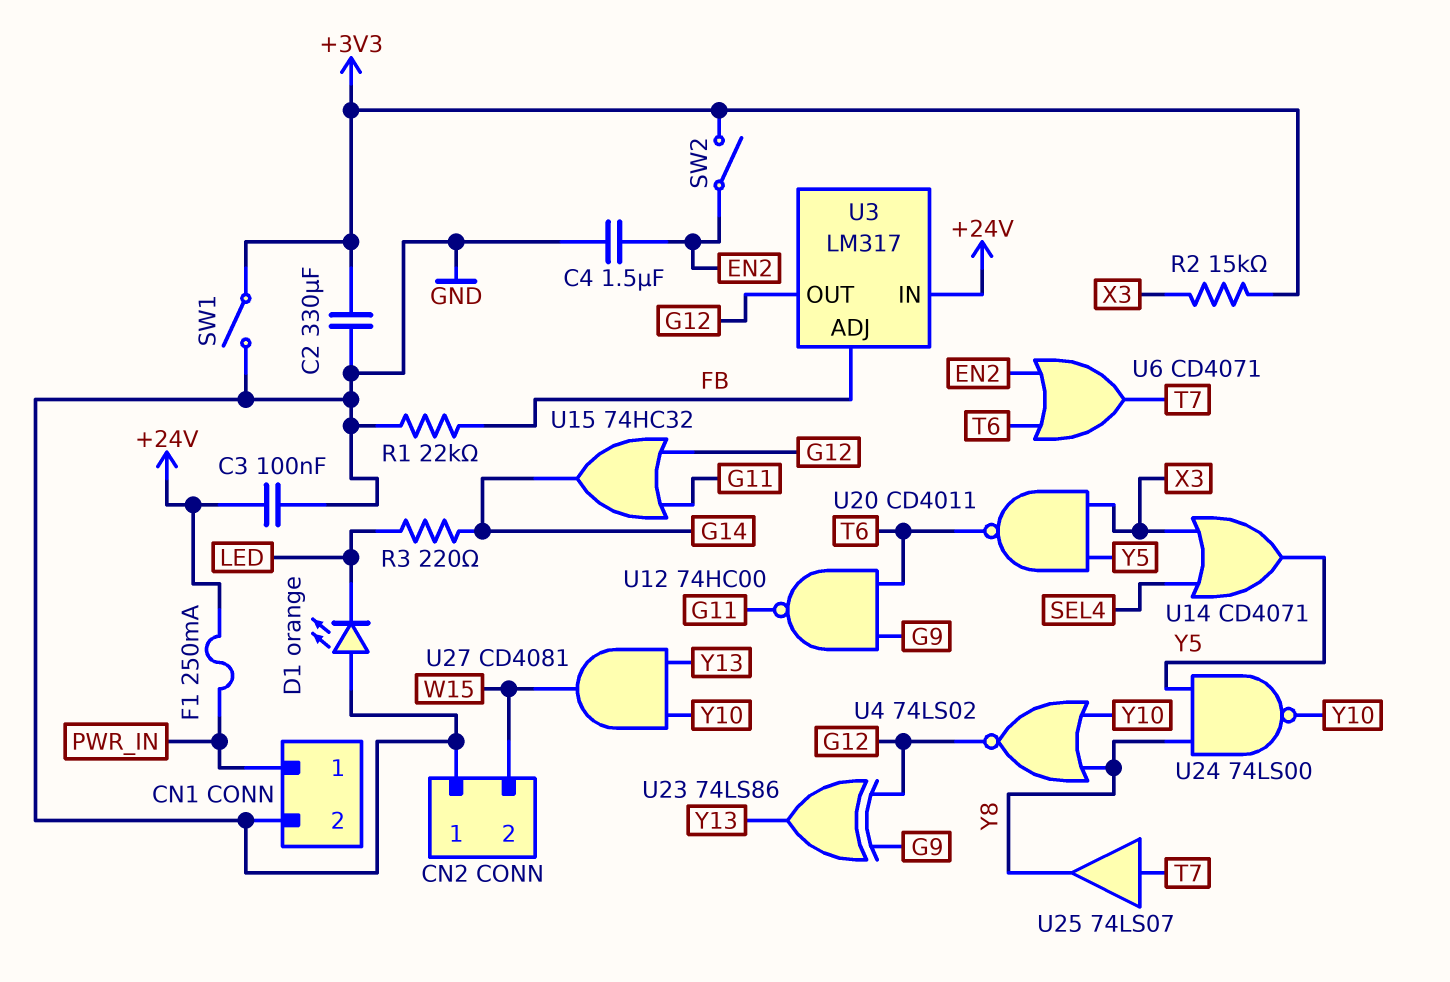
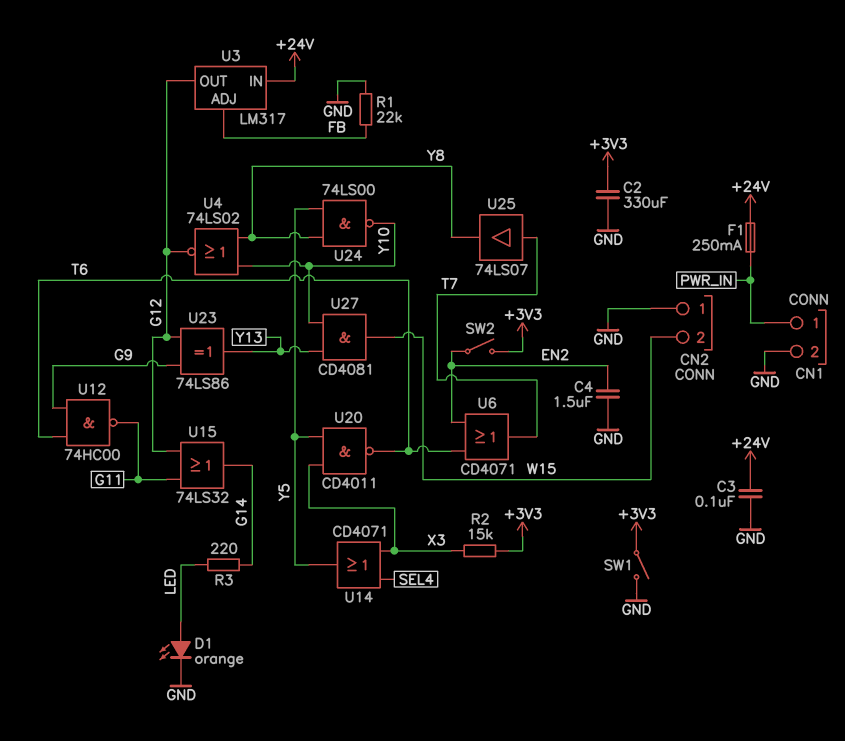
D1: LED orange (A GND, K LED) -> LED orange (A LED, K GND)
U15: OR 74HC32 (in G11, in G12, out G14) -> OR 74LS32 (in G11, in G12, out G14)

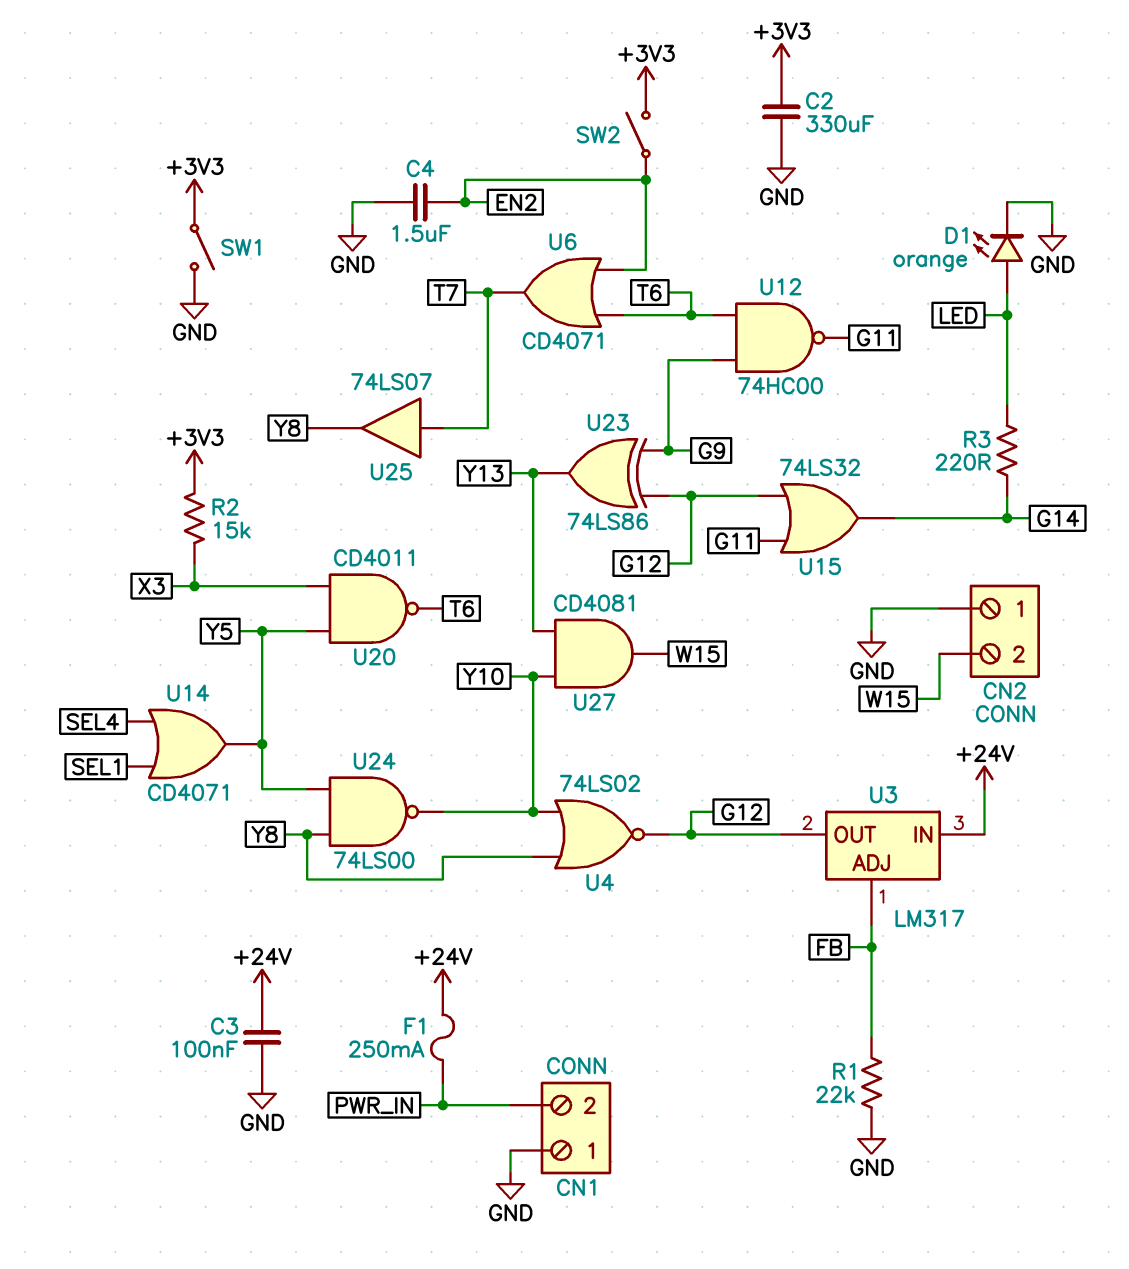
CN1 pin 1: PWR_IN -> GND
CN1 pin 2: GND -> PWR_IN
U14: OR CD4071 (in SEL4, in X3, out Y5) -> OR CD4071 (in SEL1, in SEL4, out Y5)

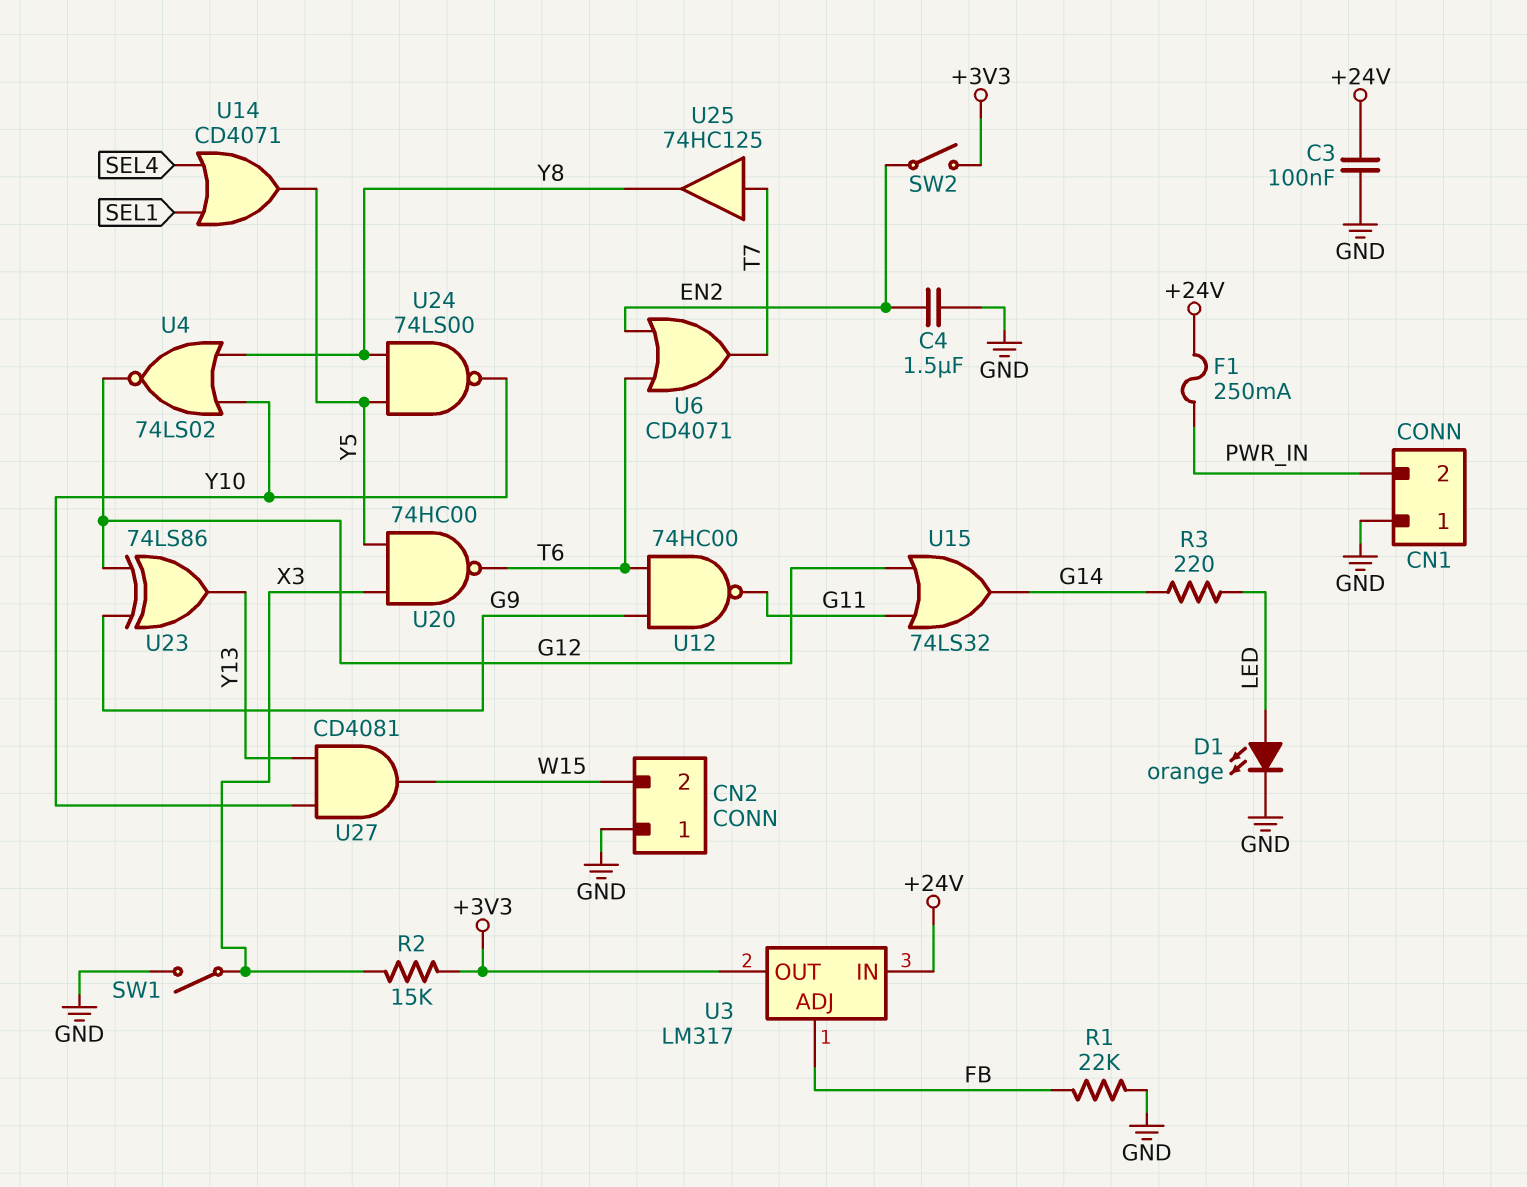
C2: 330uF (+3V3, GND) -> none
SW1: switch (+3V3, GND) -> switch (GND, X3)
U3 pin OUT: G12 -> +3V3
U20: NAND CD4011 (in X3, in Y5, out T6) -> NAND 74HC00 (in X3, in Y5, out T6)
U25: buffer 74LS07 (in T7, out Y8) -> buffer 74HC125 (in T7, out Y8)

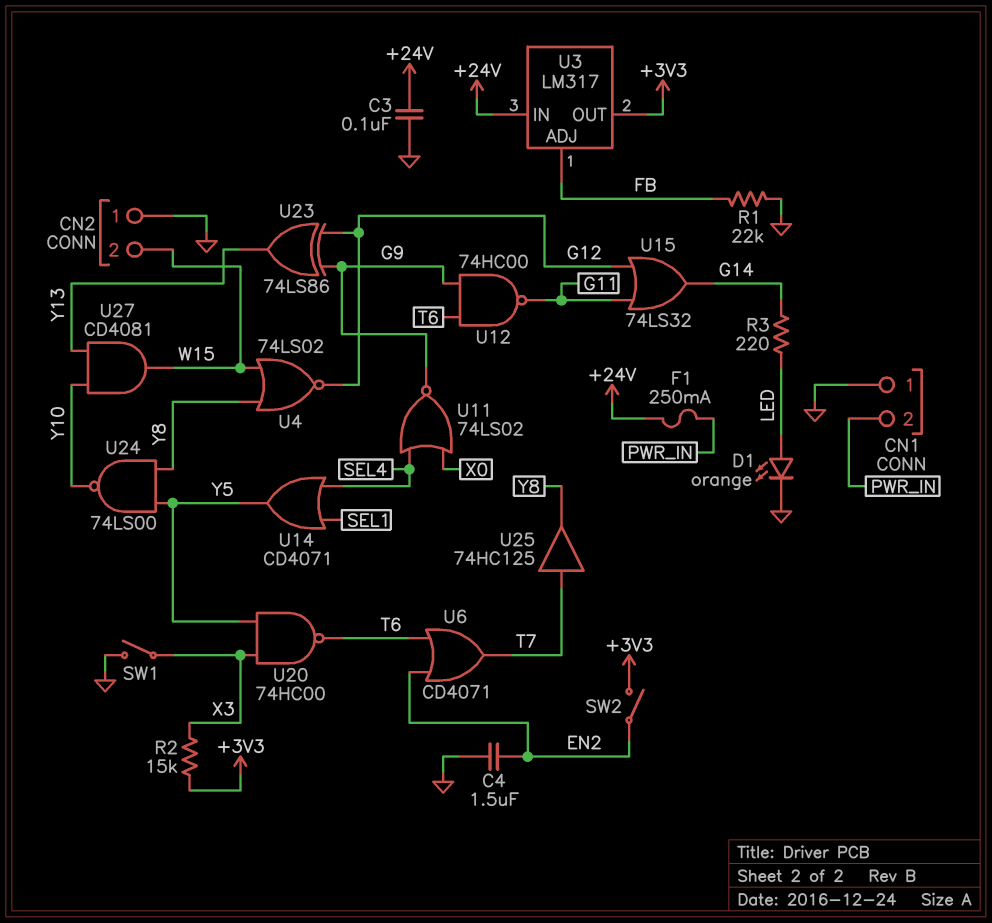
U4: NOR 74LS02 (in Y8, in Y10, out G12) -> NOR 74LS02 (in W15, in Y8, out G12)
U11: none -> NOR 74LS02 (in SEL4, in X0, out G9)

